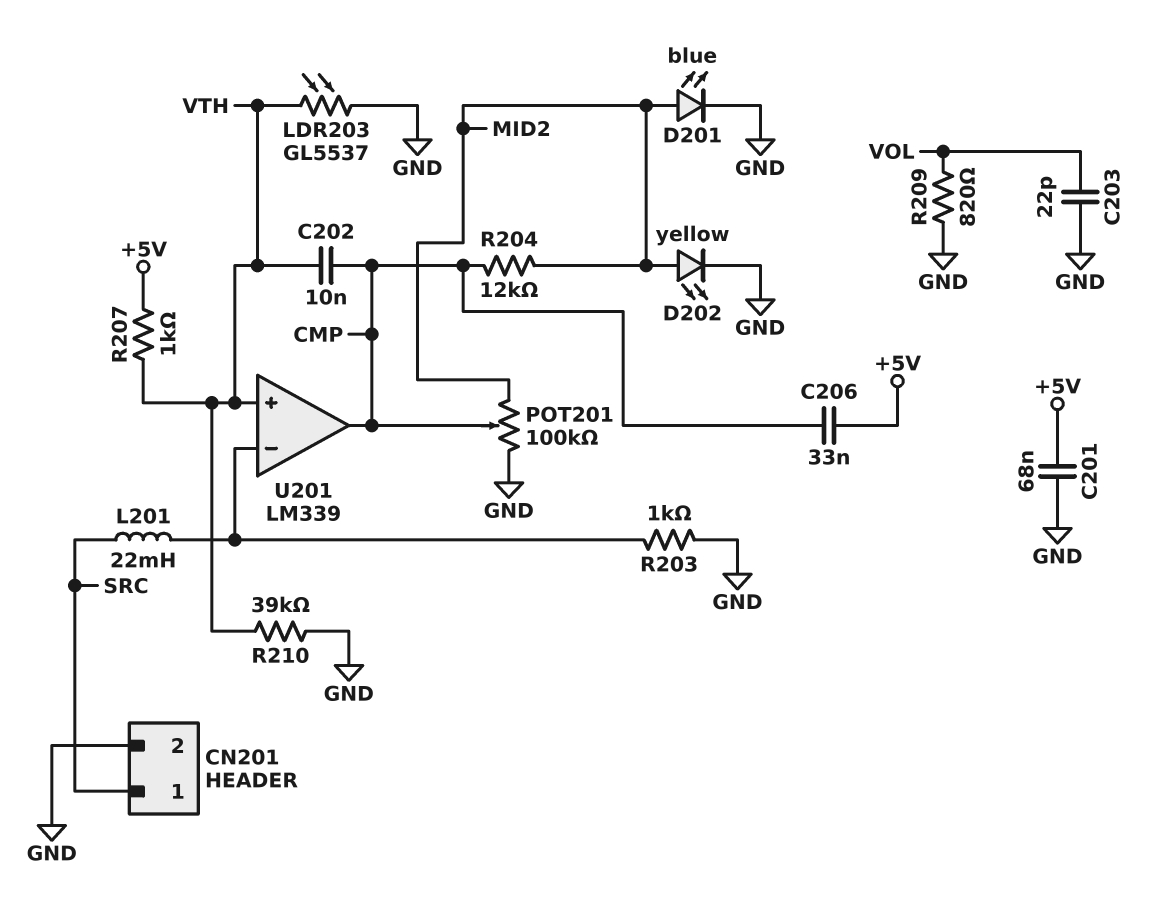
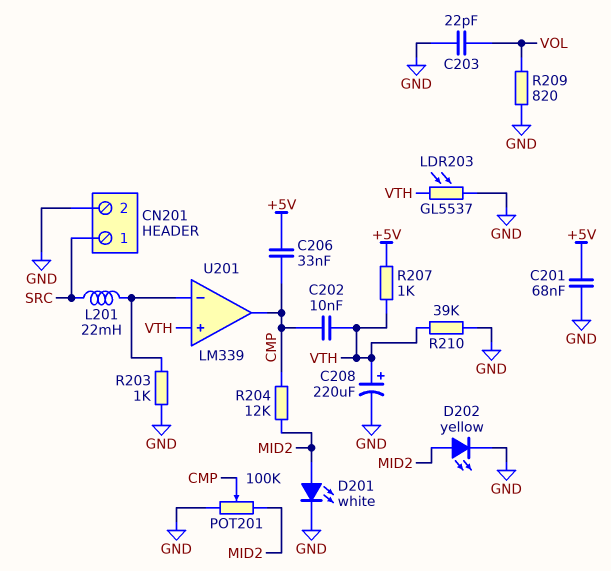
C208: none -> 220uF (plus VTH, minus GND)
D201: LED blue (A MID2, K GND) -> LED white (A MID2, K GND)

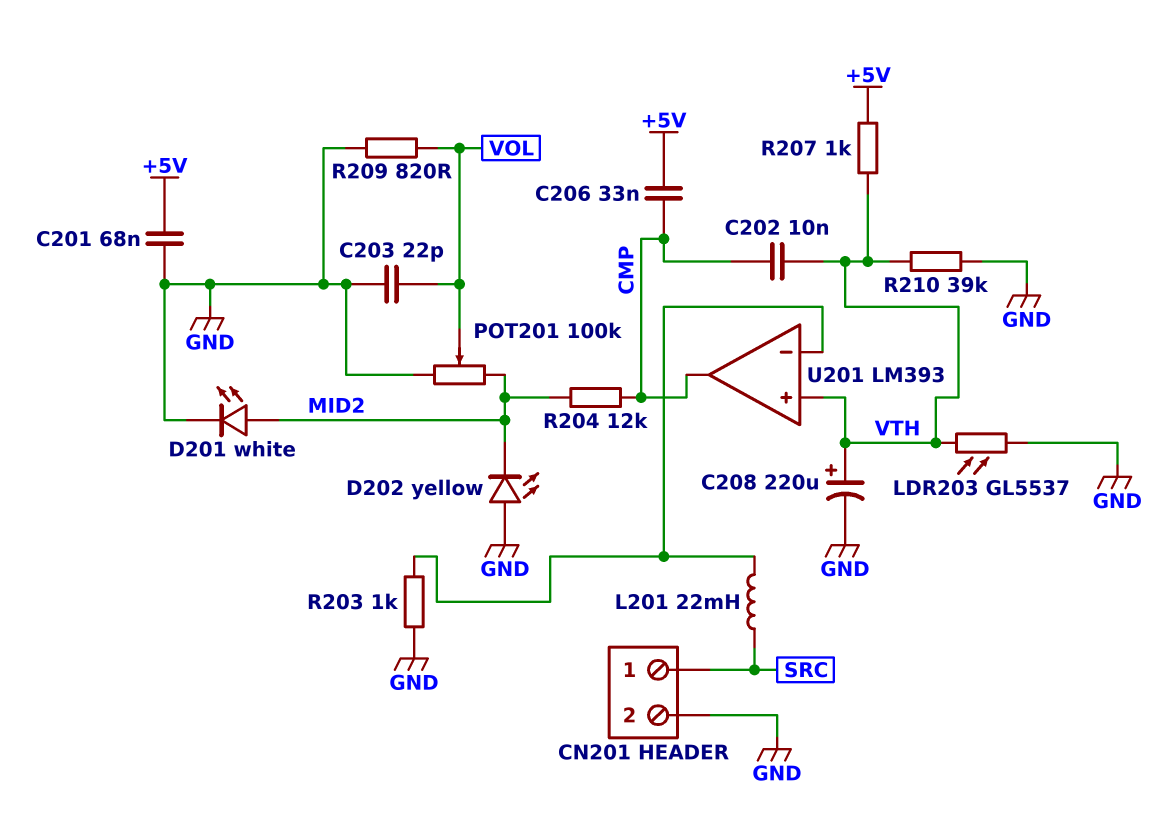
D202: LED yellow (A MID2, K GND) -> LED yellow (A GND, K MID2)
POT201: 100k (GND, MID2, wiper CMP) -> 100k (GND, MID2, wiper VOL)
U201: LM339 -> LM393

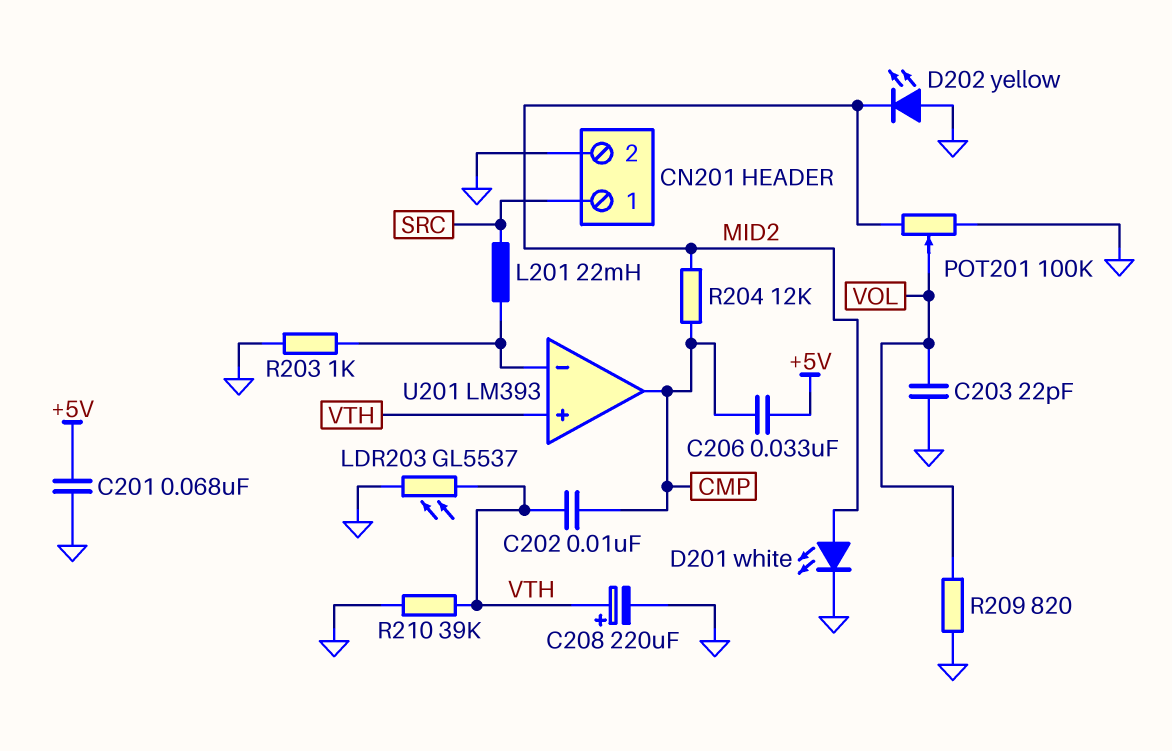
R207: 1k (+5V, VTH) -> none

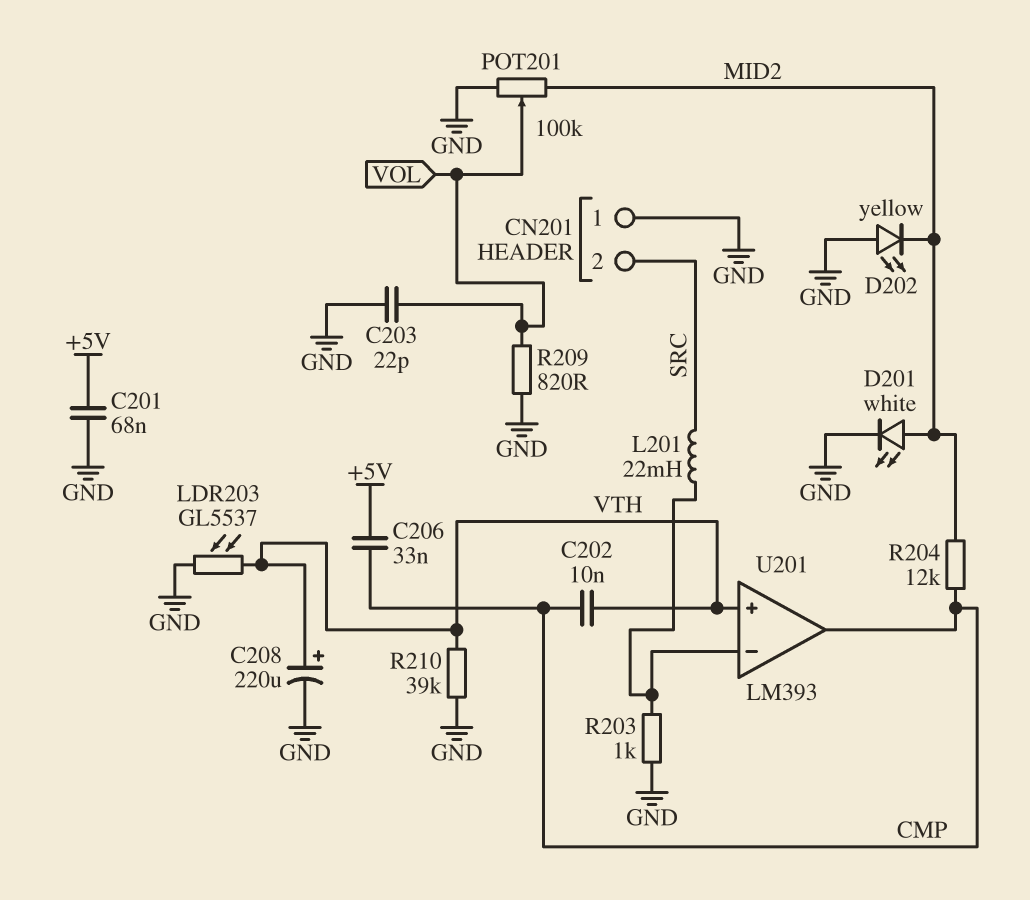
CN201 pin 1: SRC -> GND
CN201 pin 2: GND -> SRC

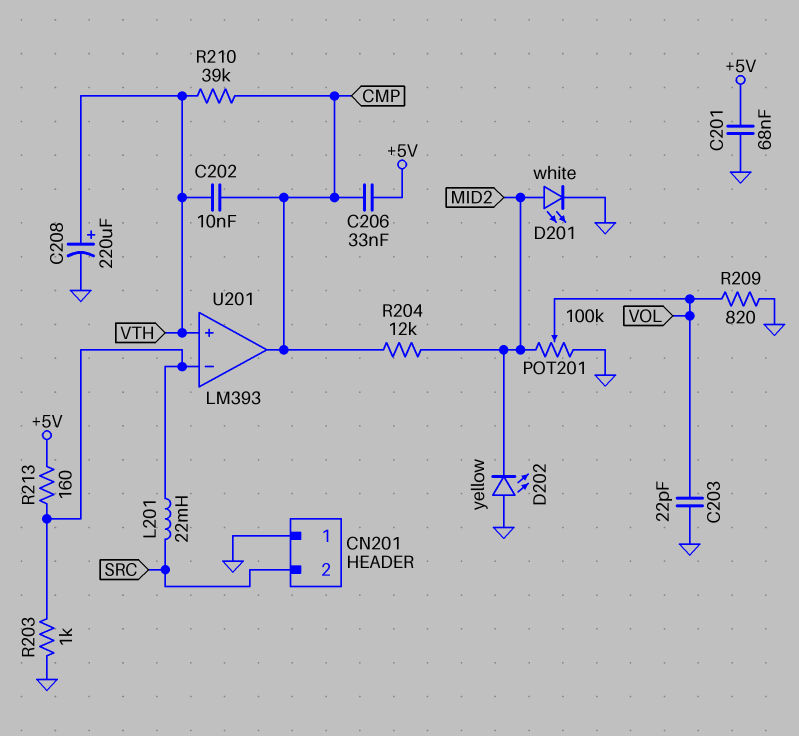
LDR203: GL5537 (GND, VTH) -> none
R210: 39k (GND, VTH) -> 39k (CMP, VTH)
R213: none -> 160 (+5V, U201/in-)

